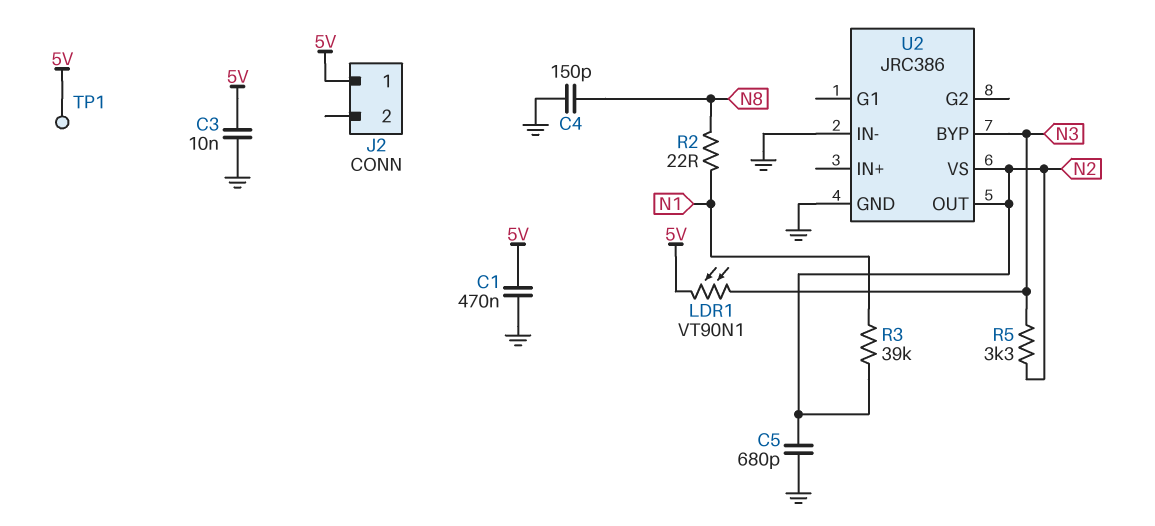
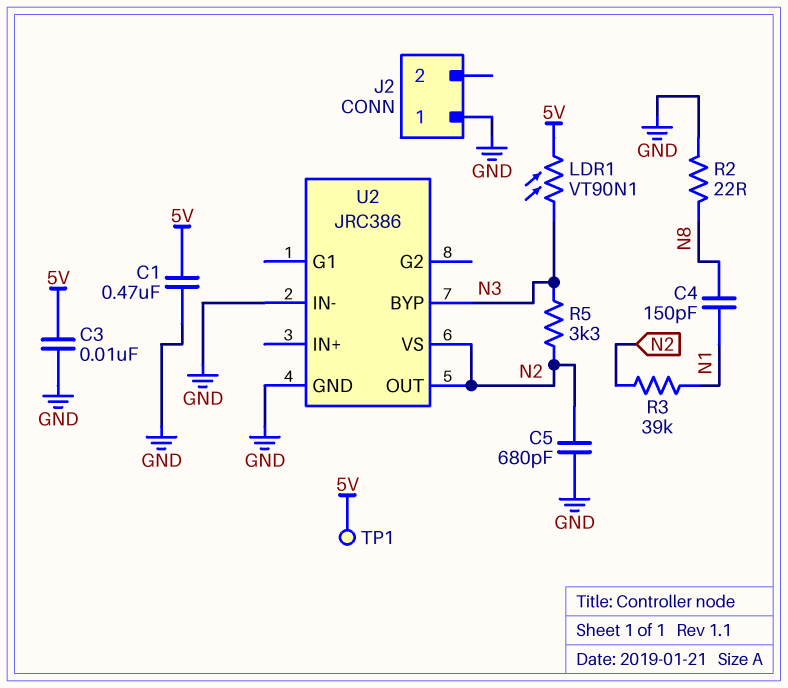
C4: 150pF (GND, N8) -> 150pF (N1, N8)
J2 pin 1: 5V -> GND
R2: 22 (N1, N8) -> 22 (GND, N8)

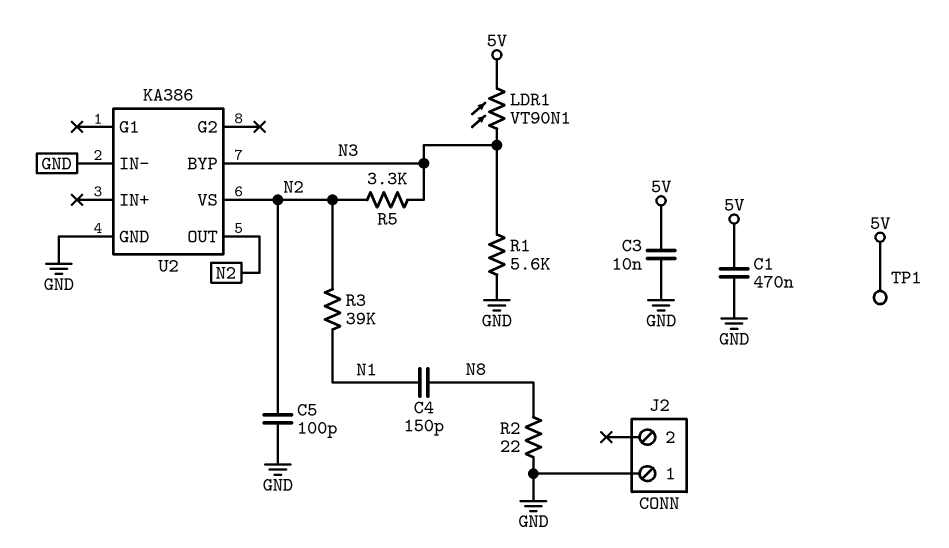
C5: 680pF (GND, N2) -> 100pF (GND, N2)
R1: none -> 5.6k (GND, N3)
U2: JRC386 -> KA386

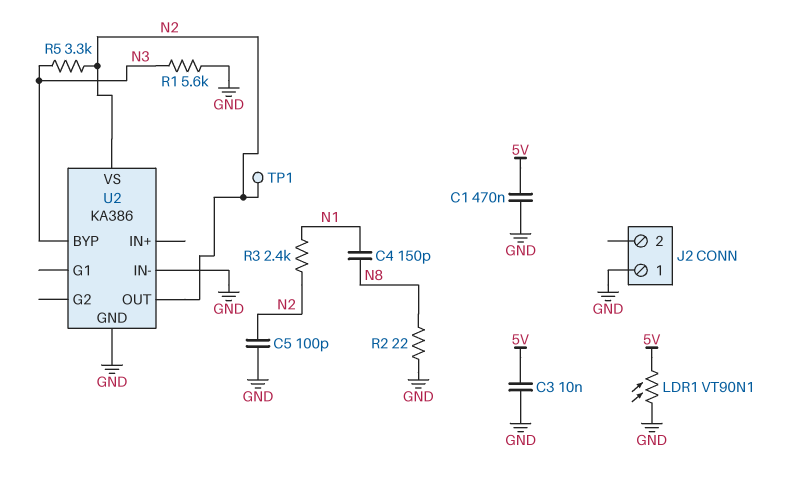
LDR1: VT90N1 (5V, N3) -> VT90N1 (5V, GND)
R3: 39k (N1, N2) -> 2.4k (N1, N2)
TP1: test point (5V) -> test point (N2)

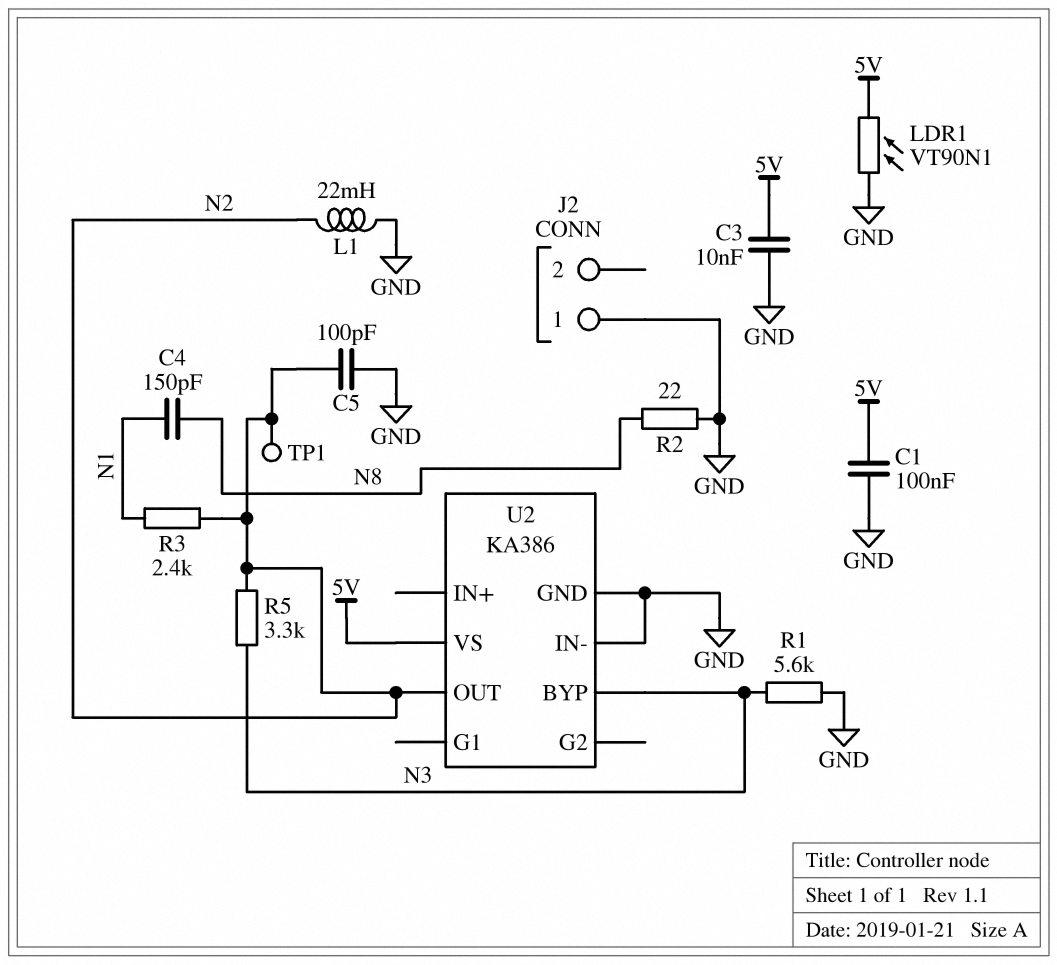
C1: 470nF (5V, GND) -> 100nF (5V, GND)
L1: none -> 22mH (GND, N2)
U2 pin VS: N2 -> 5V

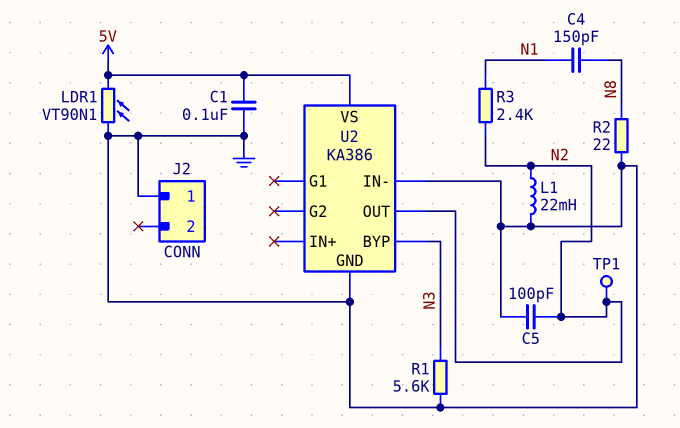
C3: 10nF (5V, GND) -> none
R5: 3.3k (N2, N3) -> none

